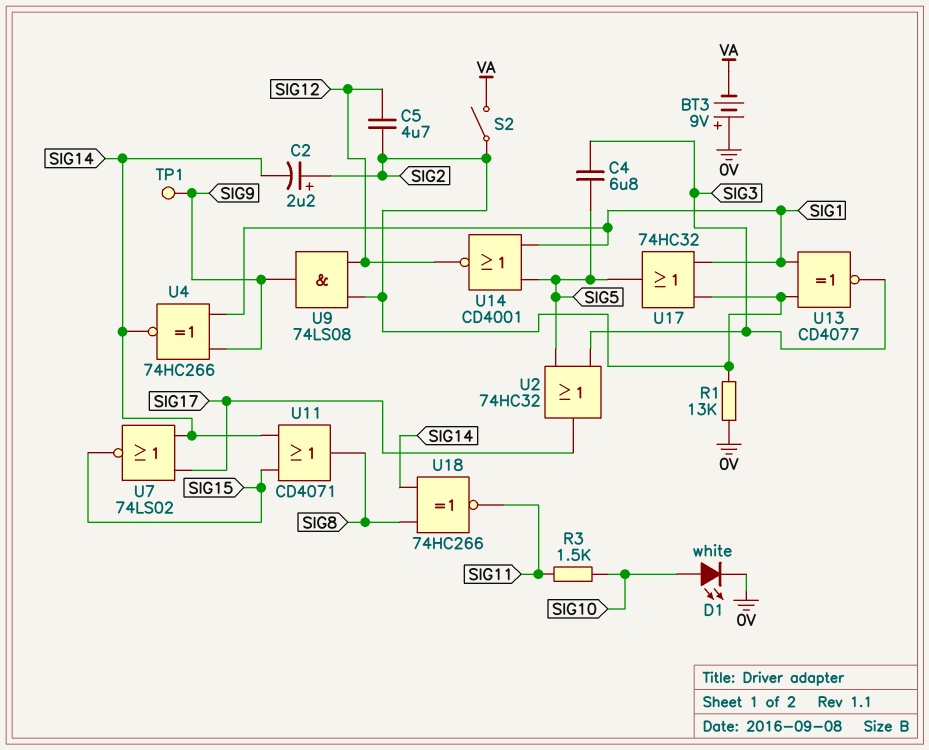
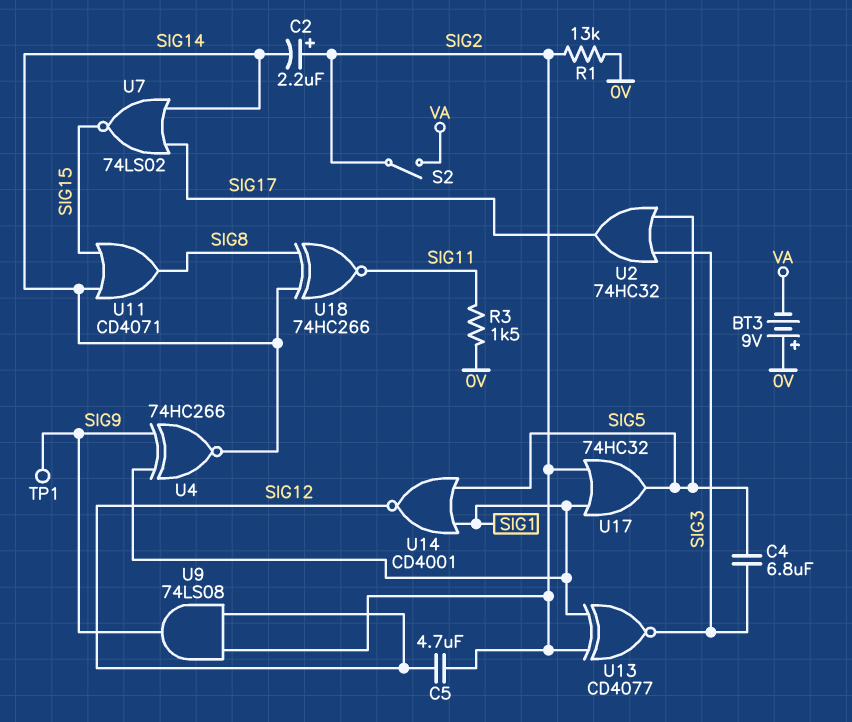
D1: LED white (A SIG10, K 0V) -> none
R3: 1.5k (SIG10, SIG11) -> 1.5k (0V, SIG11)

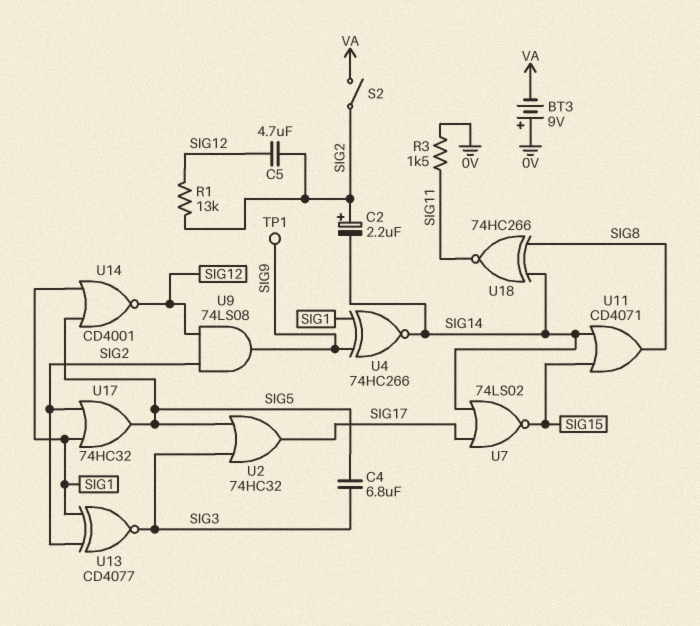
R1: 13k (0V, SIG2) -> 13k (SIG2, SIG12)

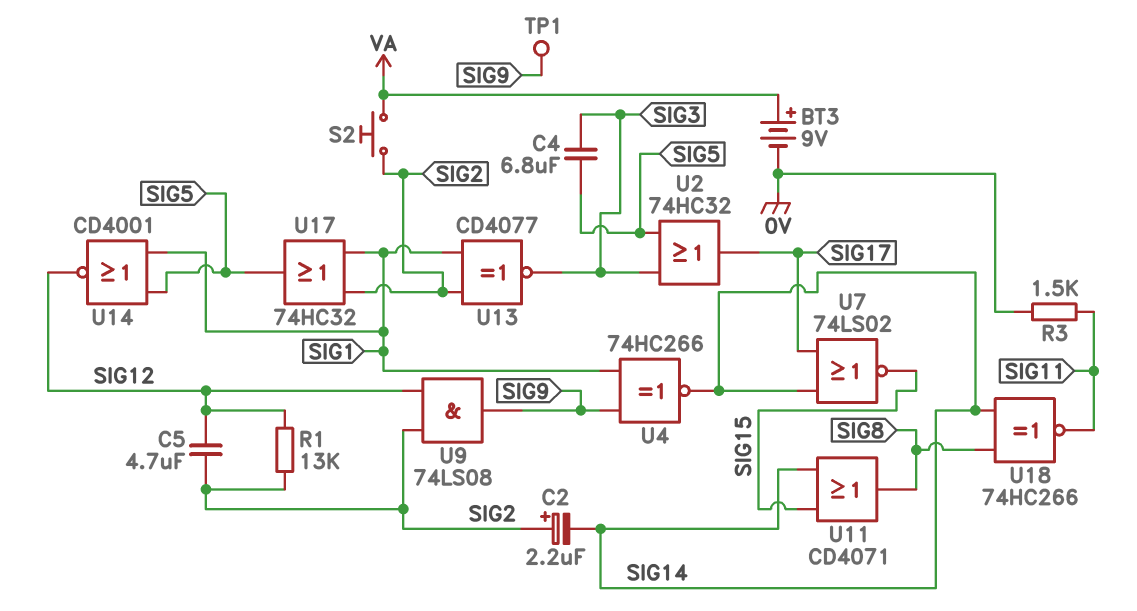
BT3: 9V (plus 0V, minus VA) -> 9V (plus VA, minus 0V)
S2: switch (SIG2, VA) -> button (SIG2, VA)

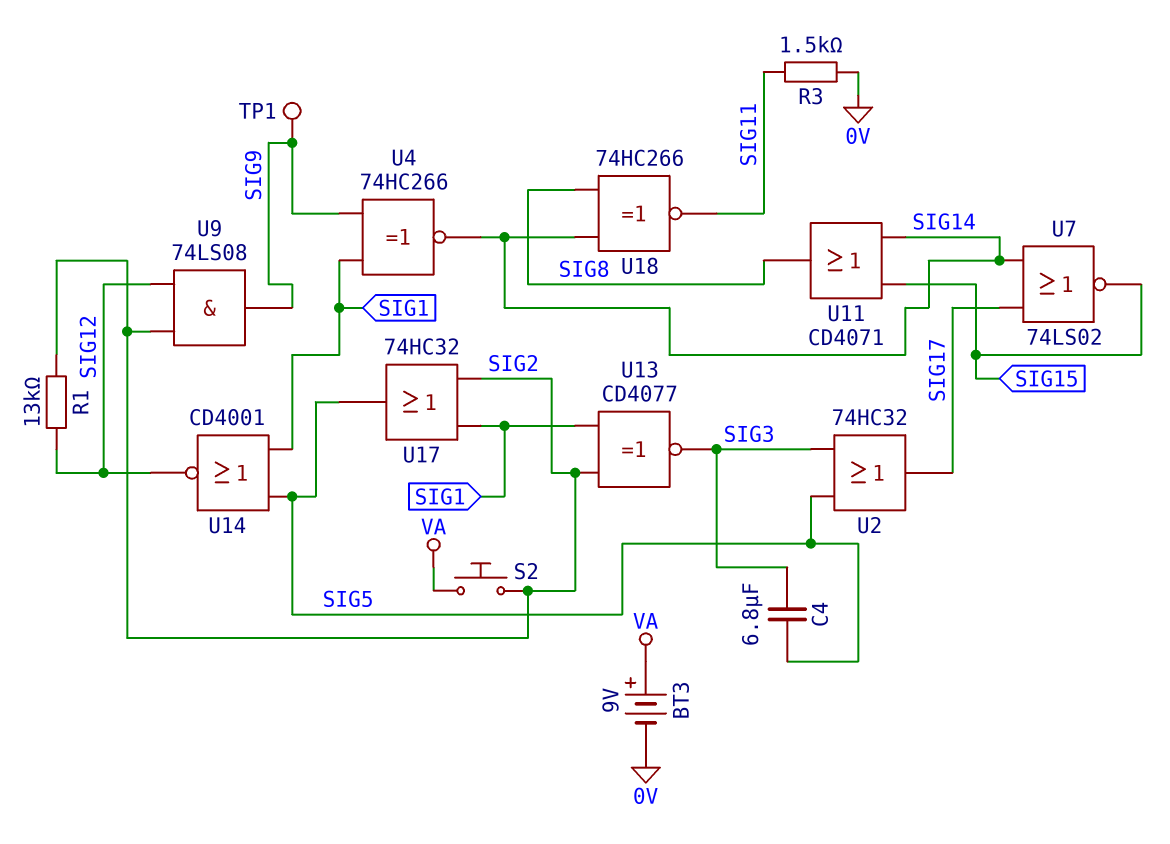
C2: 2.2uF (plus SIG2, minus SIG14) -> none
C5: 4.7uF (SIG2, SIG12) -> none

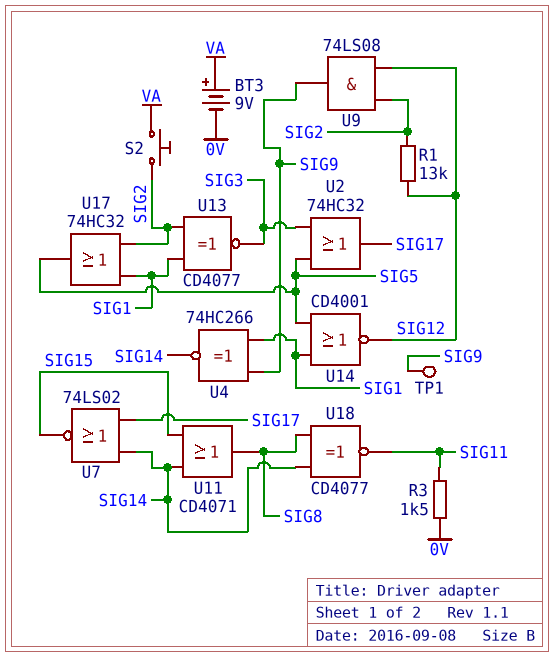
C4: 6.8uF (SIG3, SIG5) -> none
U18: XNOR 74HC266 (in SIG8, in SIG14, out SIG11) -> XNOR CD4077 (in SIG8, in SIG14, out SIG11)

